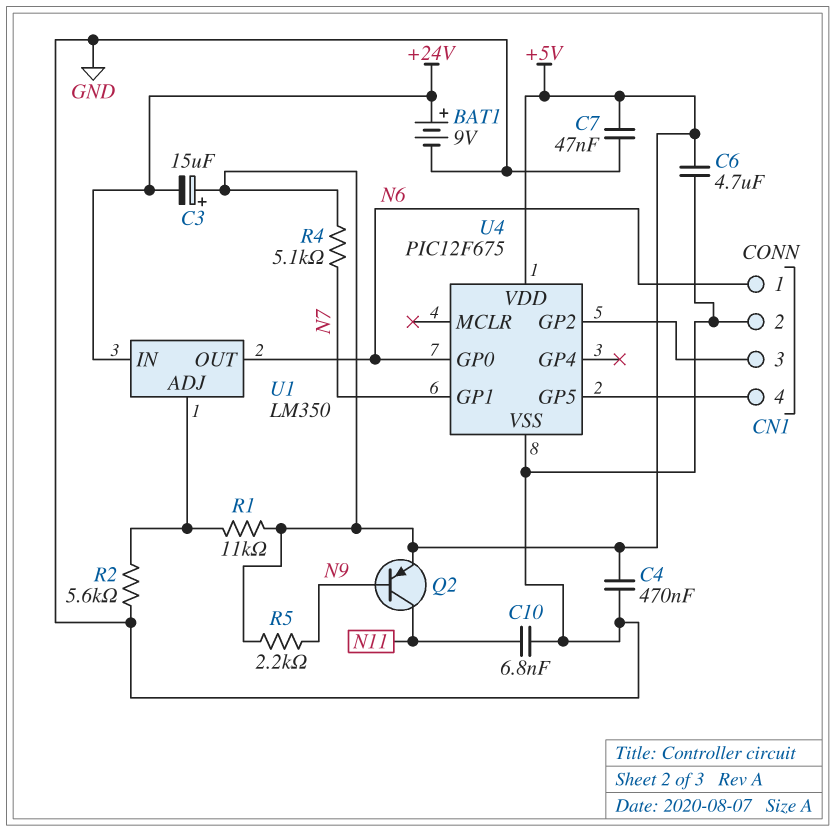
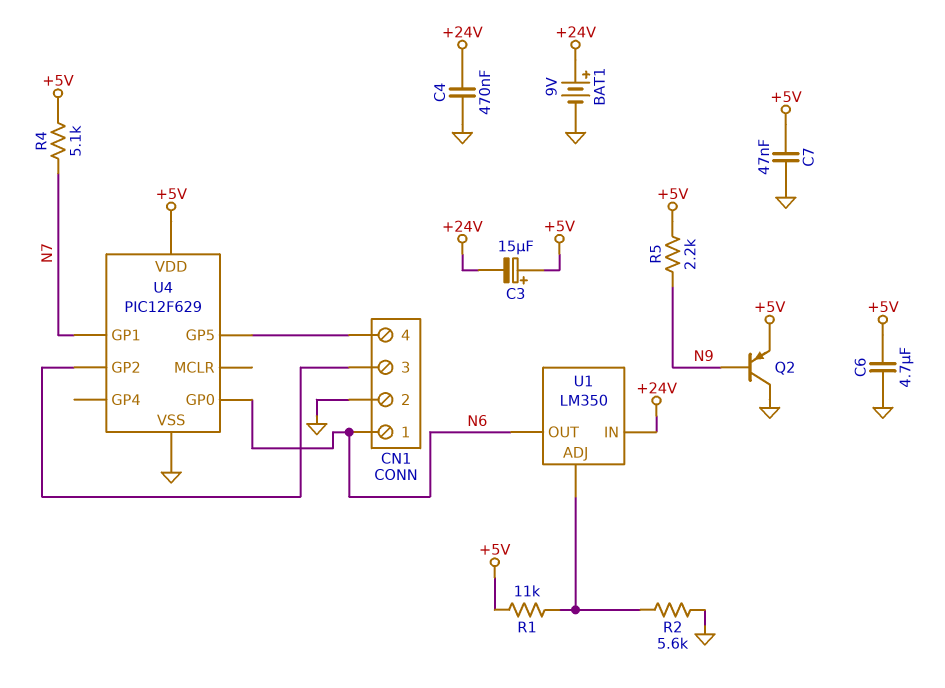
C4: 470nF (+5V, GND) -> 470nF (+24V, GND)
C10: 6.8nF (GND, N11) -> none
Q2: PNP (B N9, C N11, E +5V) -> PNP (B N9, C GND, E +5V)
U4: PIC12F675 -> PIC12F629

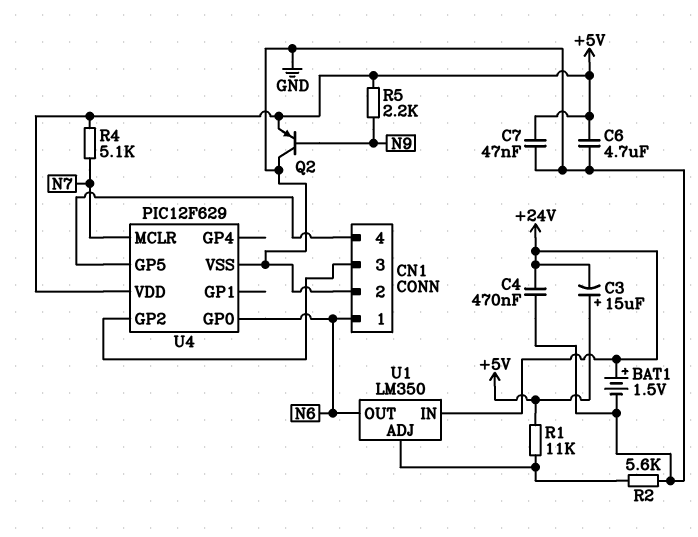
BAT1: 9V (plus +24V, minus GND) -> 1.5V (plus +24V, minus GND)
U4 pin GP1: N7 -> none
U4 pin MCLR: none -> N7

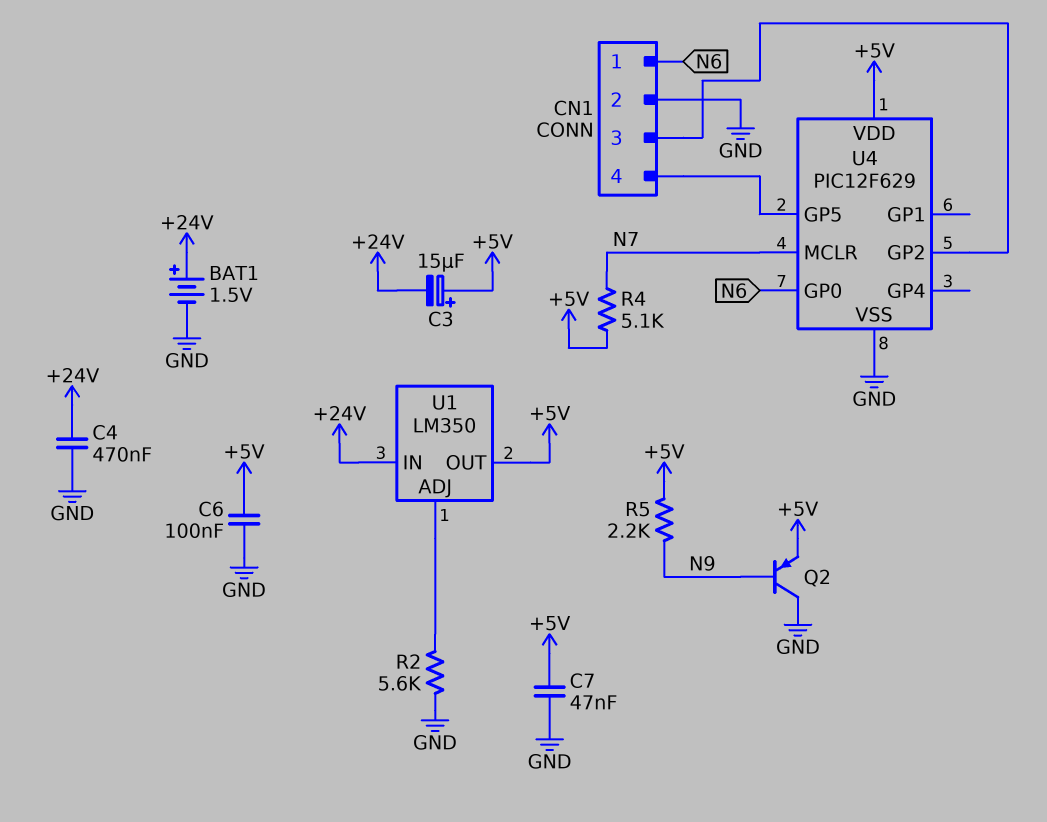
C6: 4.7uF (+5V, GND) -> 100nF (+5V, GND)
R1: 11k (+5V, U1/ADJ) -> none
U1 pin OUT: N6 -> +5V

